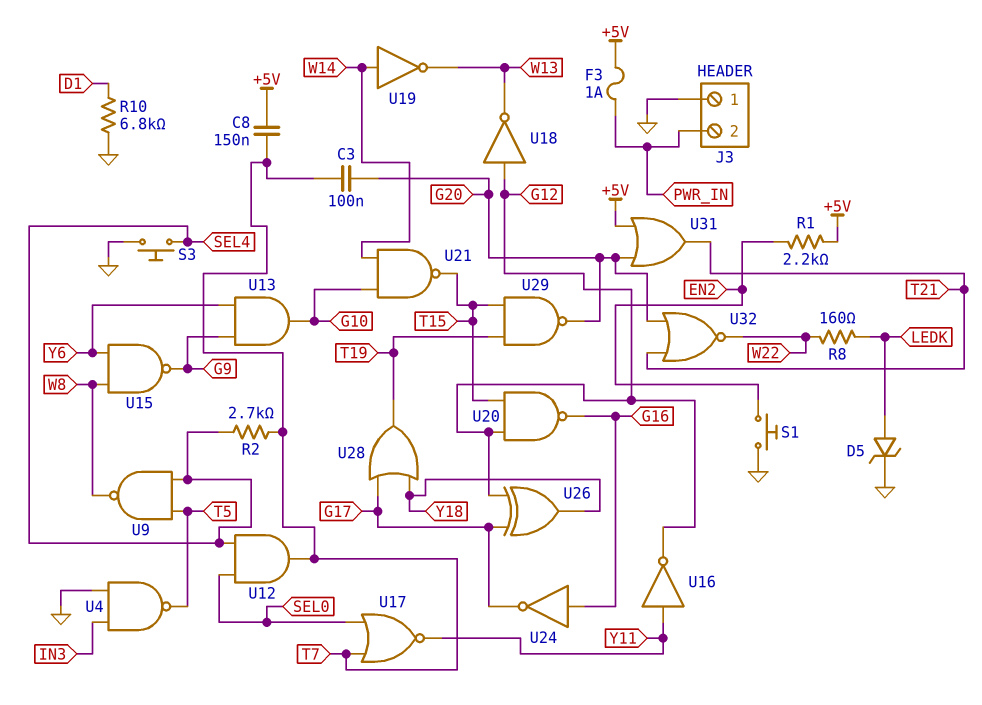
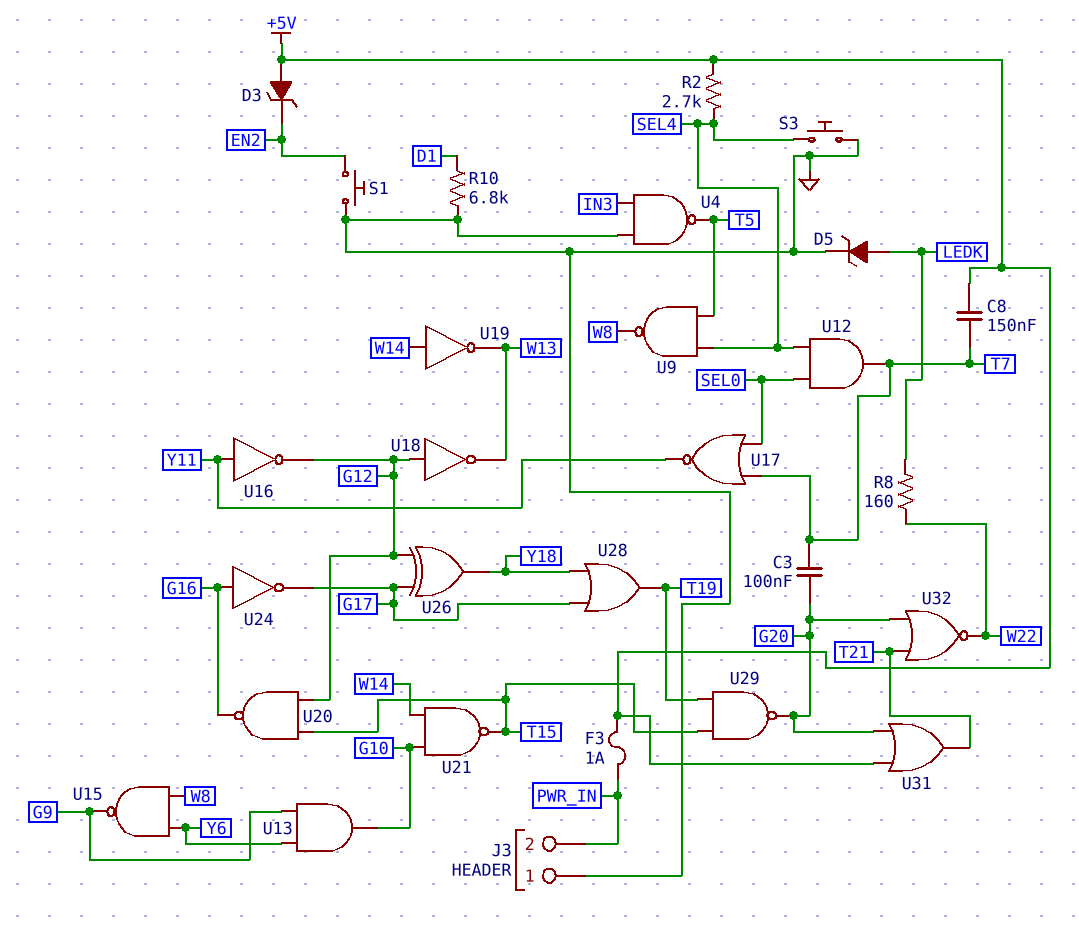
D3: none -> zener (A +5V, K EN2)
R1: 2.2k (+5V, EN2) -> none
R2: 2.7k (SEL4, T7) -> 2.7k (+5V, SEL4)

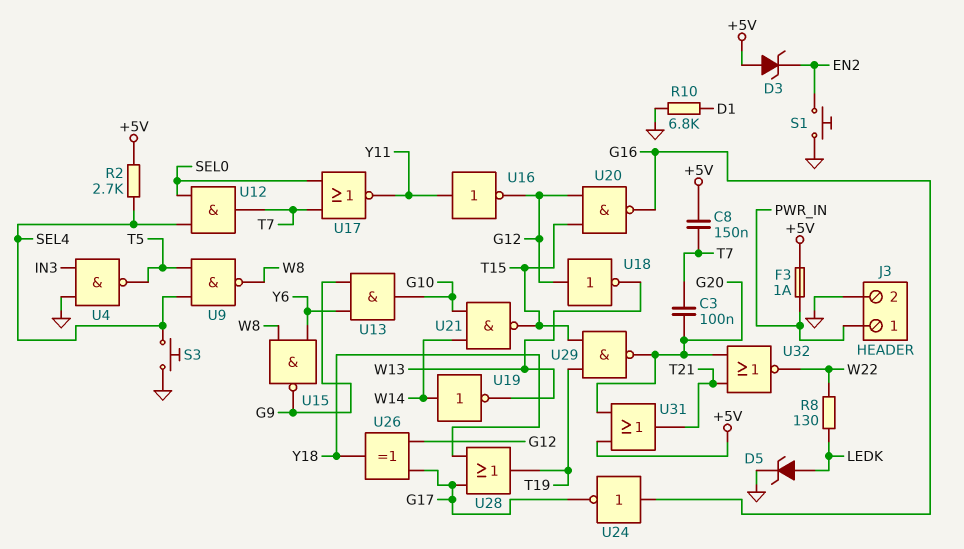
J3 pin 1: GND -> PWR_IN
J3 pin 2: PWR_IN -> GND
R8: 160 (LEDK, W22) -> 130 (LEDK, W22)

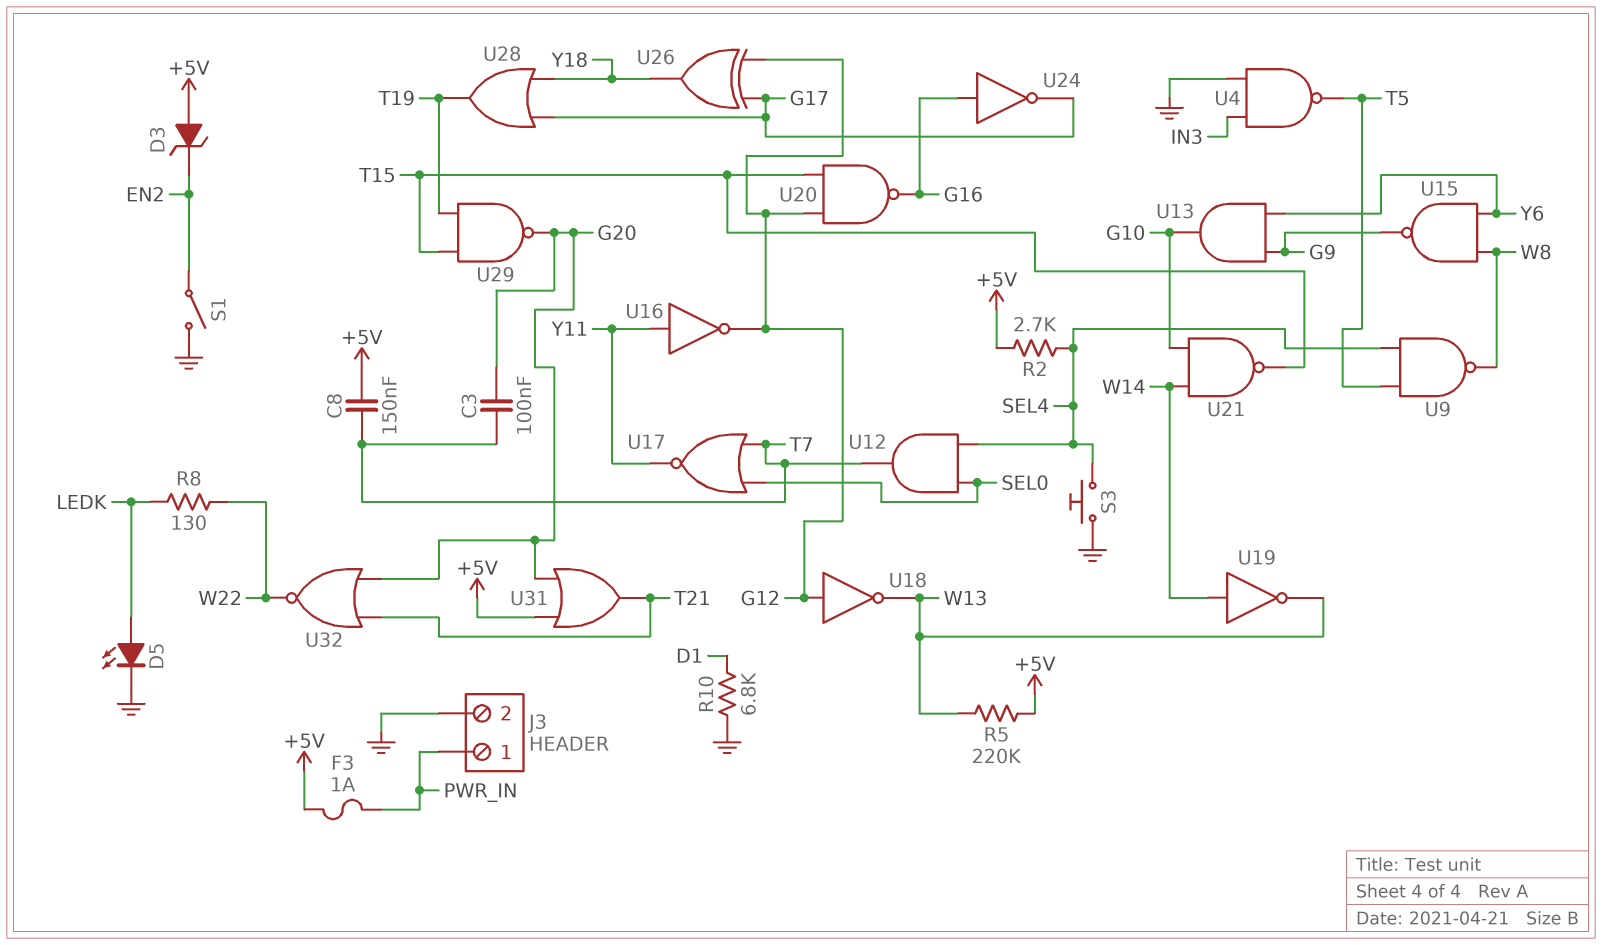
D5: zener (A LEDK, K GND) -> LED (A LEDK, K GND)
R5: none -> 220k (+5V, W13)
S1: button (EN2, GND) -> switch (EN2, GND)

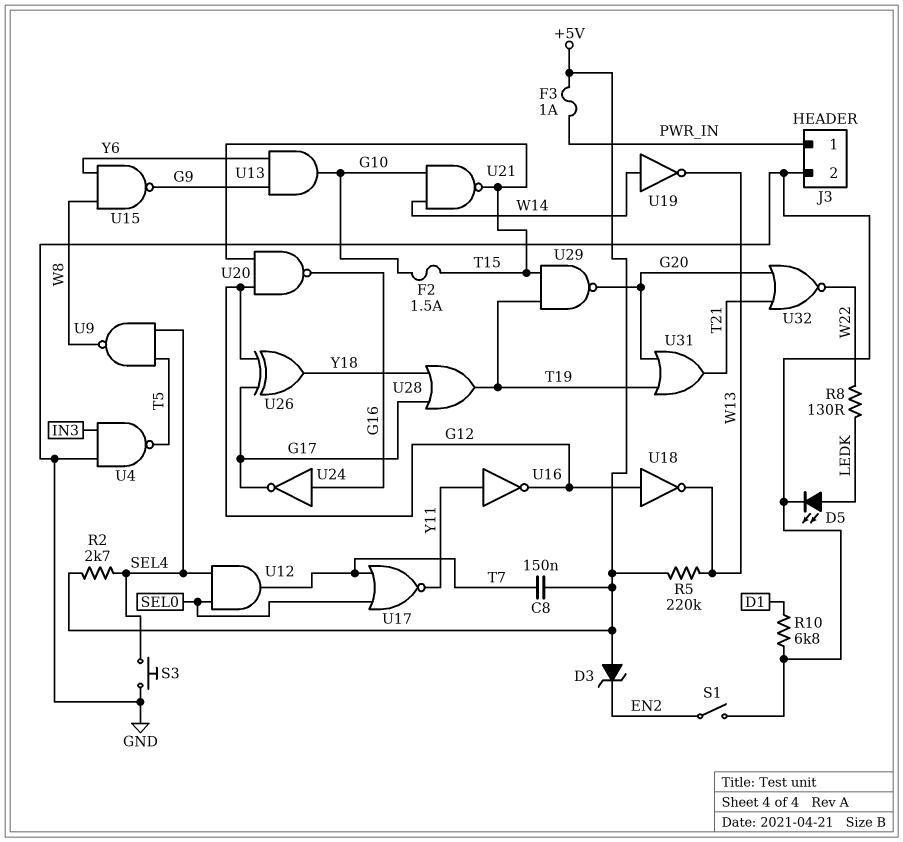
C3: 100nF (G20, T7) -> none
F2: none -> 1.5A (G10, T15)
U31: OR (in +5V, in G20, out T21) -> OR (in G20, in T19, out T21)

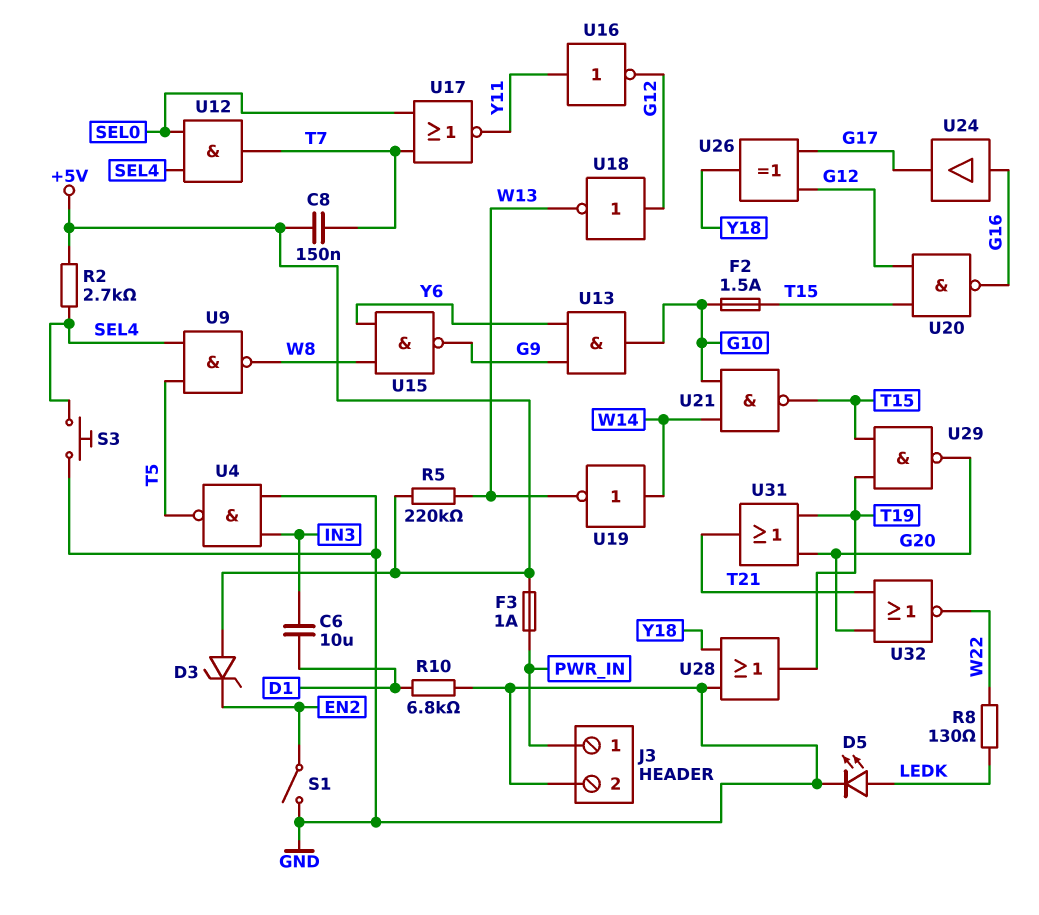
C6: none -> 10uF (D1, IN3)
U24: NOT (in G16, out G17) -> buffer (in G16, out G17)
U28: OR (in G17, in Y18, out T19) -> OR (in GND, in Y18, out T19)

